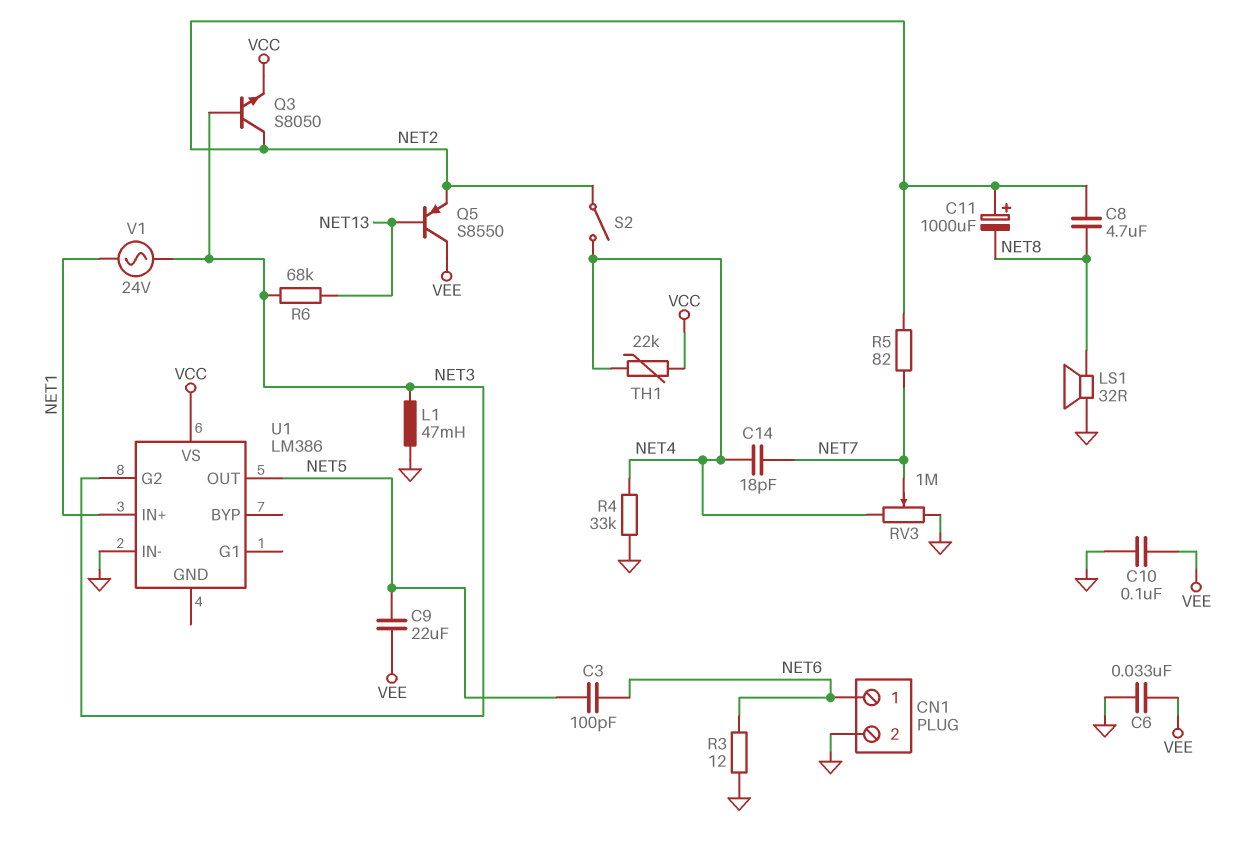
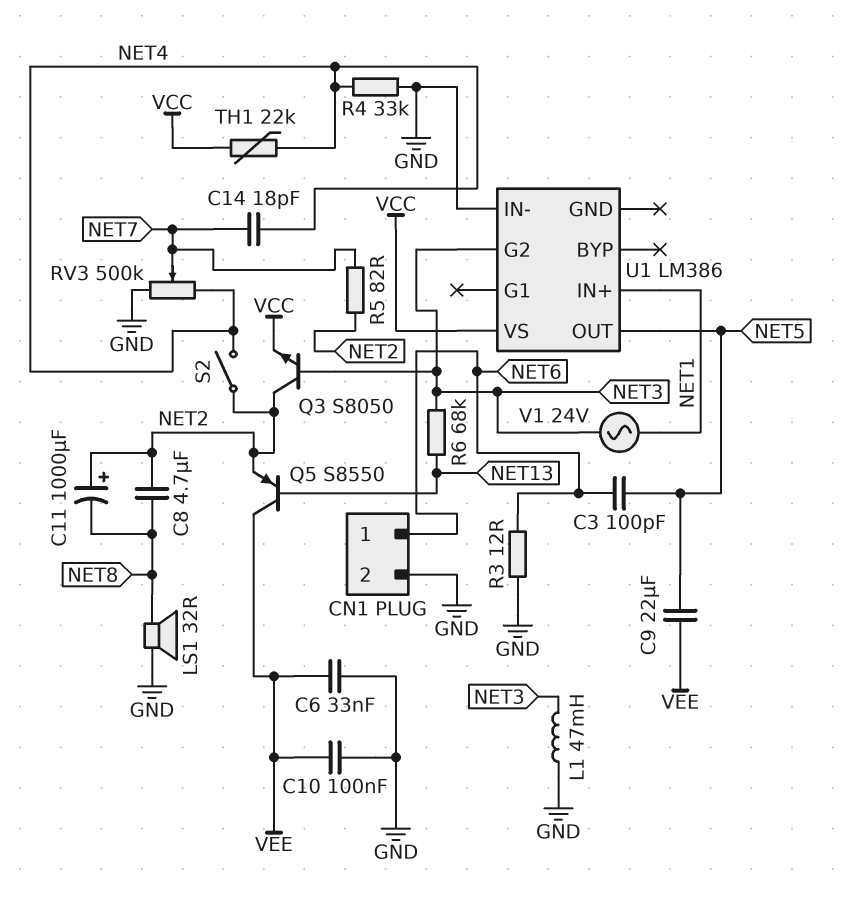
RV3: 1M (GND, NET4, wiper NET7) -> 500k (GND, NET4, wiper NET7)

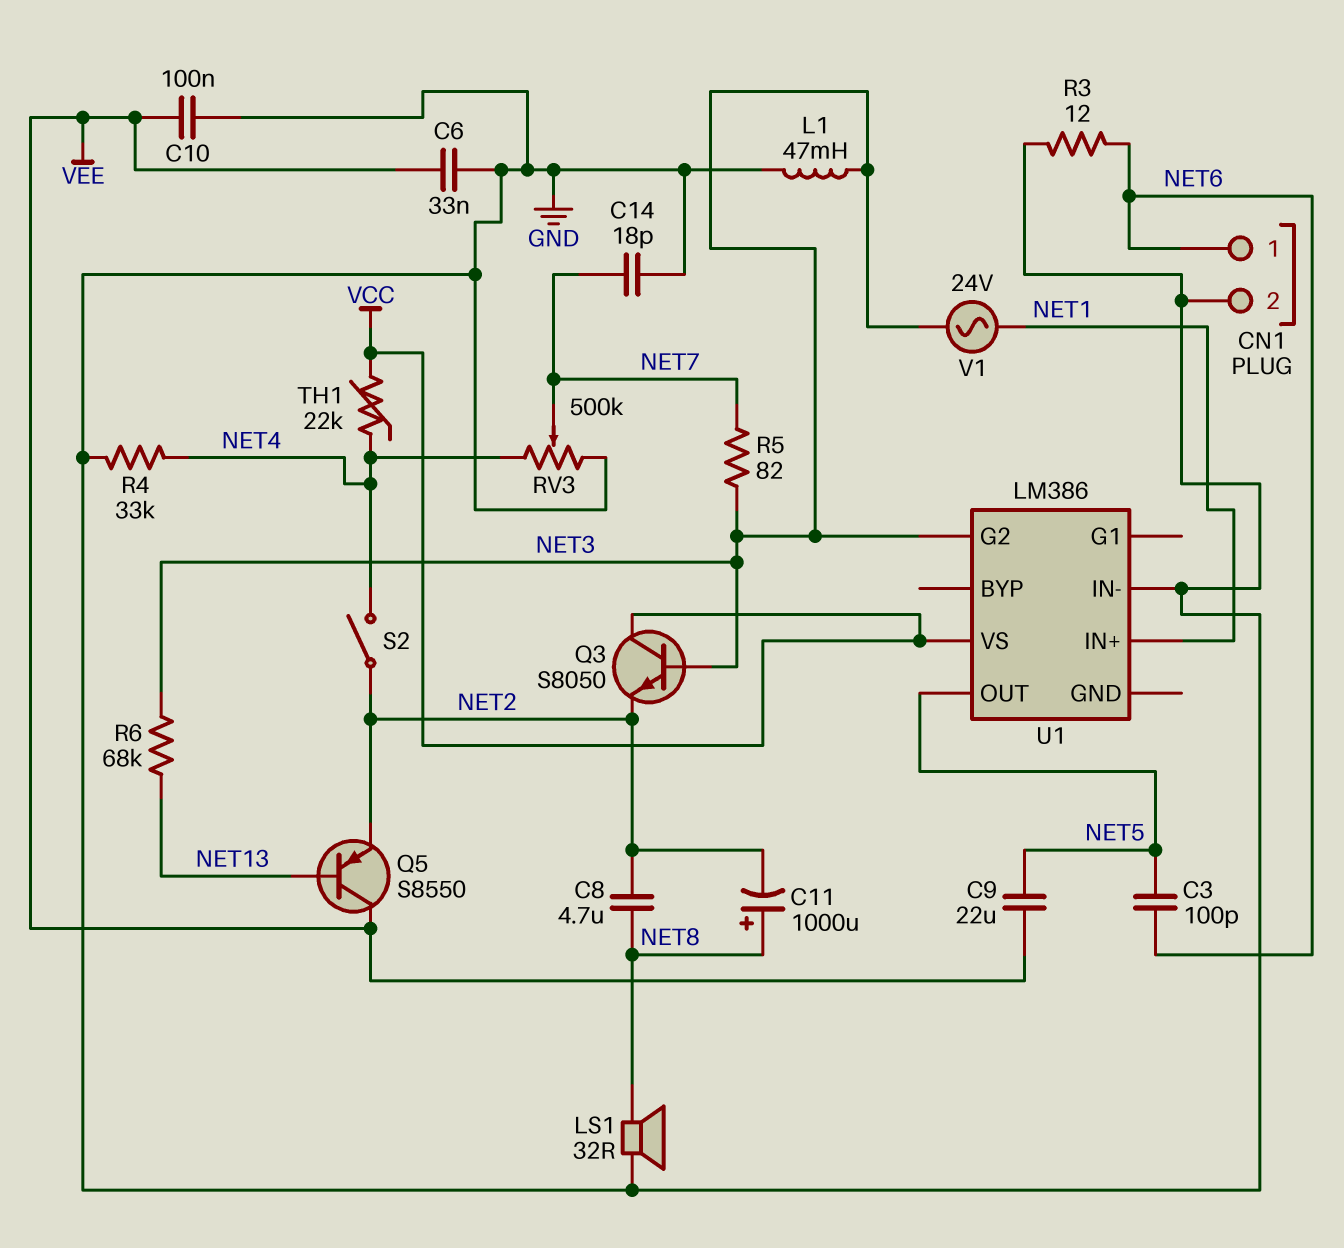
C11: 1000uF (plus NET2, minus NET8) -> 1000uF (plus NET8, minus NET2)
C14: 18pF (NET4, NET7) -> 18pF (GND, NET7)
Q3: NPN S8050 (B NET3, C NET2, E VCC) -> NPN S8050 (B NET3, C VCC, E NET2)
R5: 82 (NET2, NET7) -> 82 (NET3, NET7)

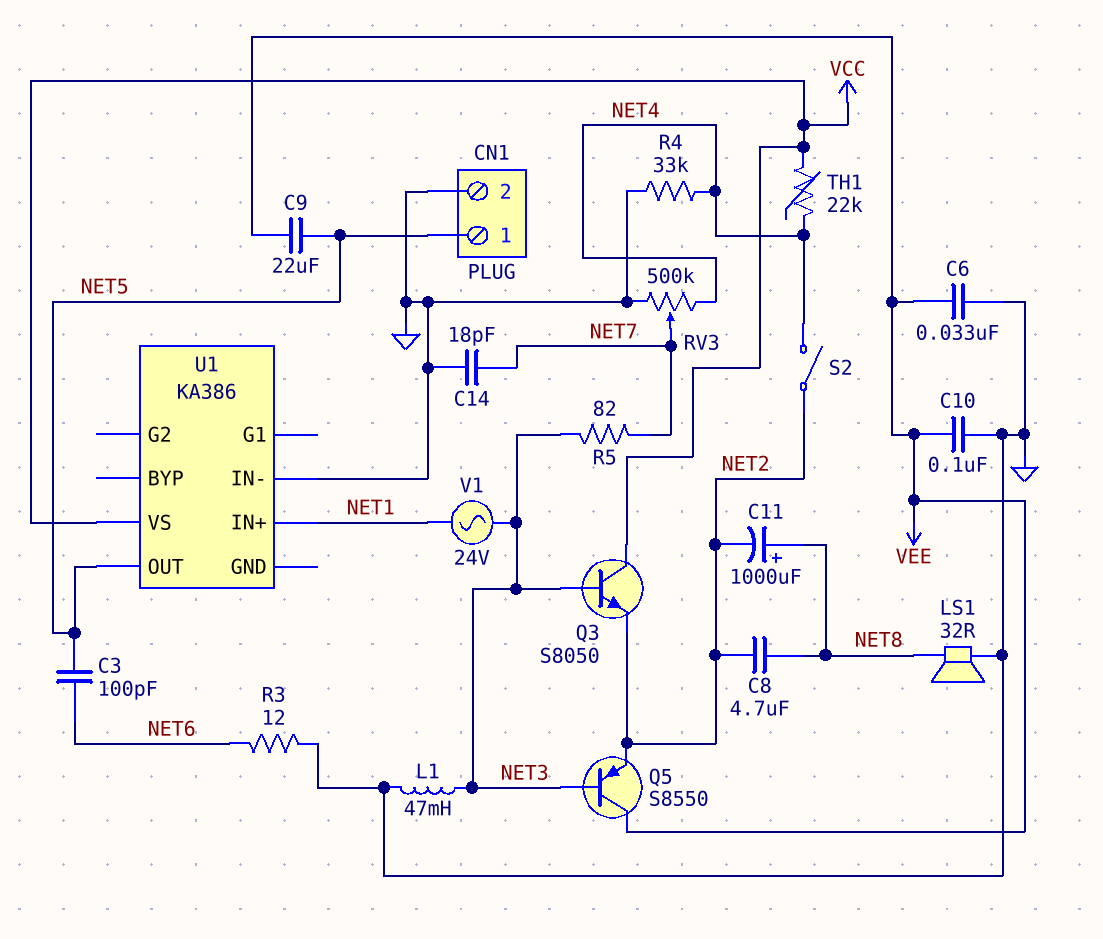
CN1 pin 1: NET6 -> NET5
Q5: PNP S8550 (B NET13, C VEE, E NET2) -> PNP S8550 (B NET3, C VEE, E NET2)
R6: 68k (NET3, NET13) -> none
U1: LM386 -> KA386
U1 pin G2: NET3 -> none

